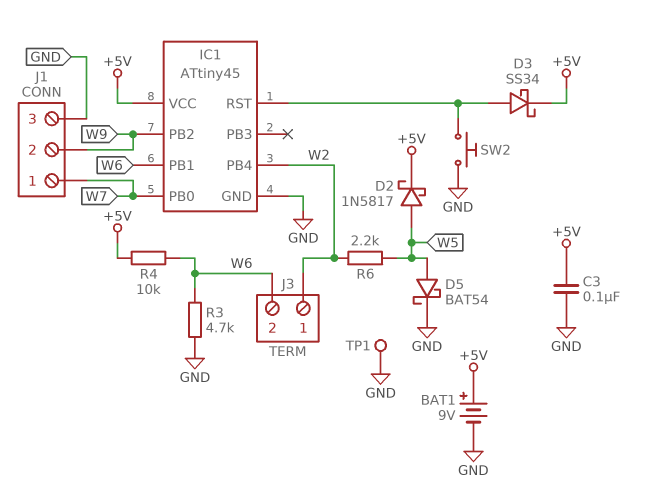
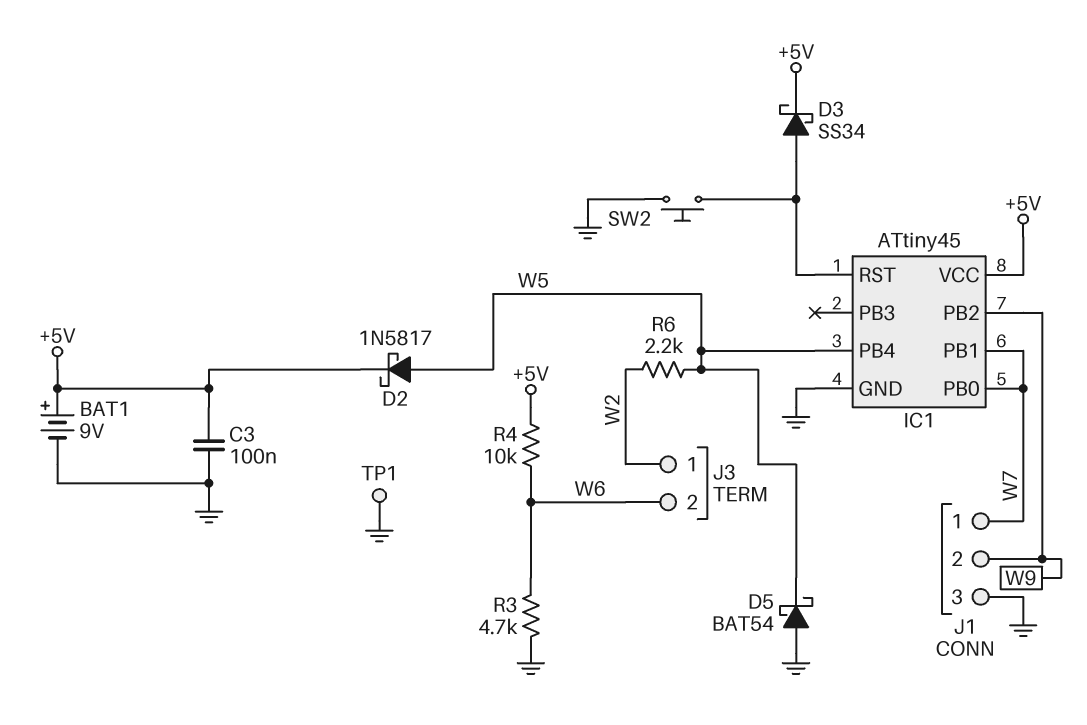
D5: schottky BAT54 (A W5, K GND) -> schottky BAT54 (A GND, K W5)
IC1 pin PB1: W6 -> W7
IC1 pin PB4: W2 -> W5

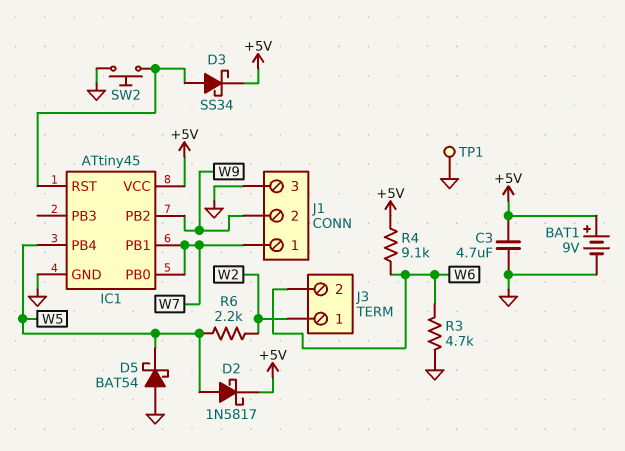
C3: 100nF (+5V, GND) -> 4.7uF (+5V, GND)
R4: 10k (+5V, W6) -> 9.1k (+5V, W6)

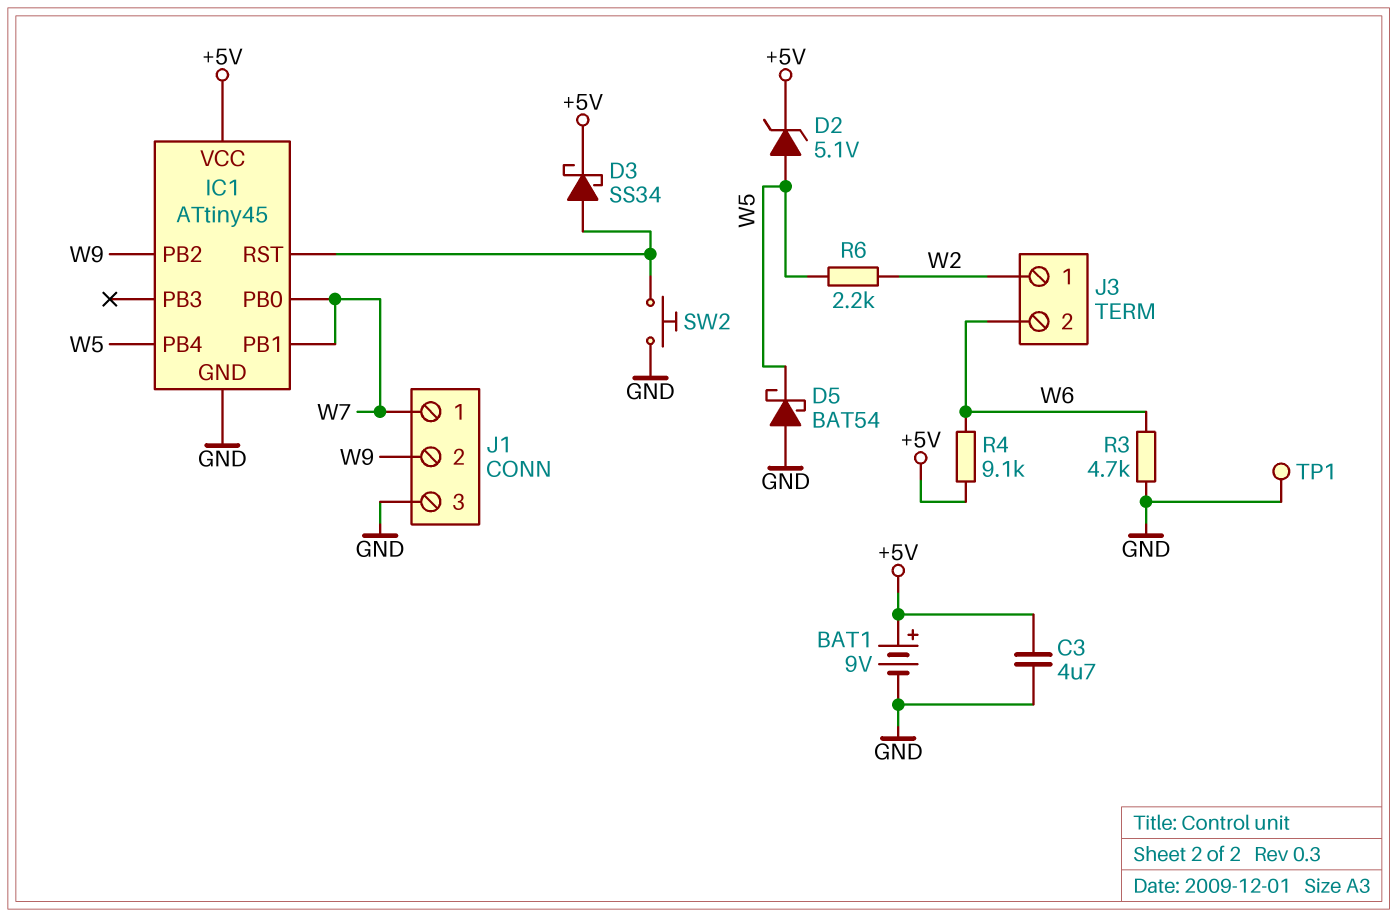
D2: schottky 1N5817 (A W5, K +5V) -> zener 5.1V (A W5, K +5V)

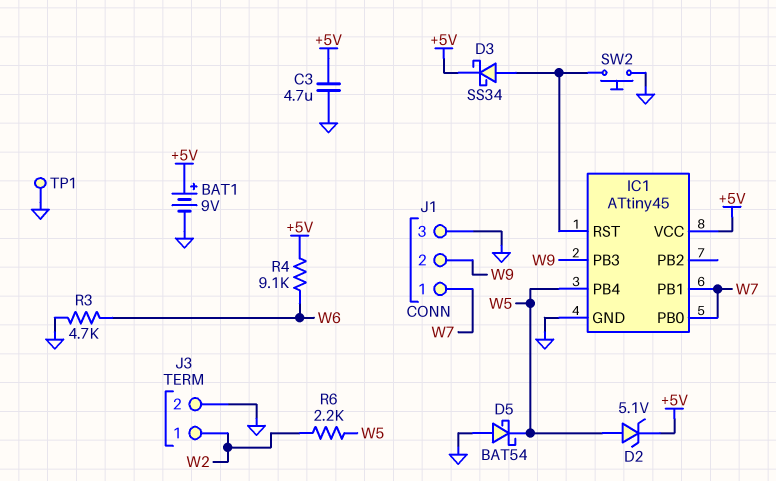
IC1 pin PB2: W9 -> none
IC1 pin PB3: none -> W9
J3 pin 2: W6 -> GND

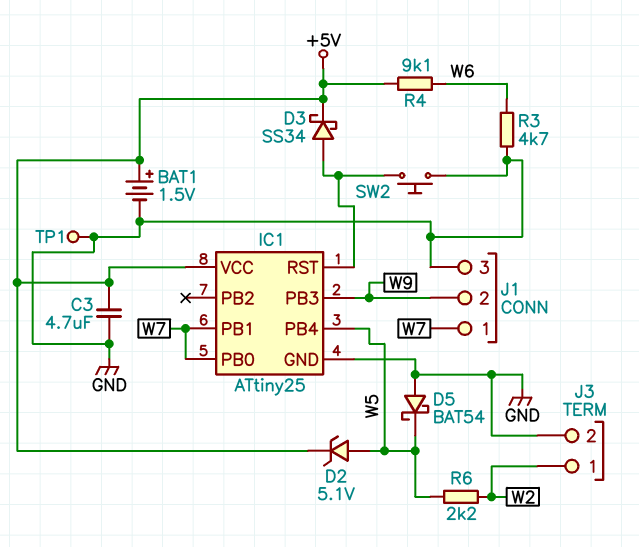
BAT1: 9V (plus +5V, minus GND) -> 1.5V (plus +5V, minus GND)
IC1: ATtiny45 -> ATtiny25

